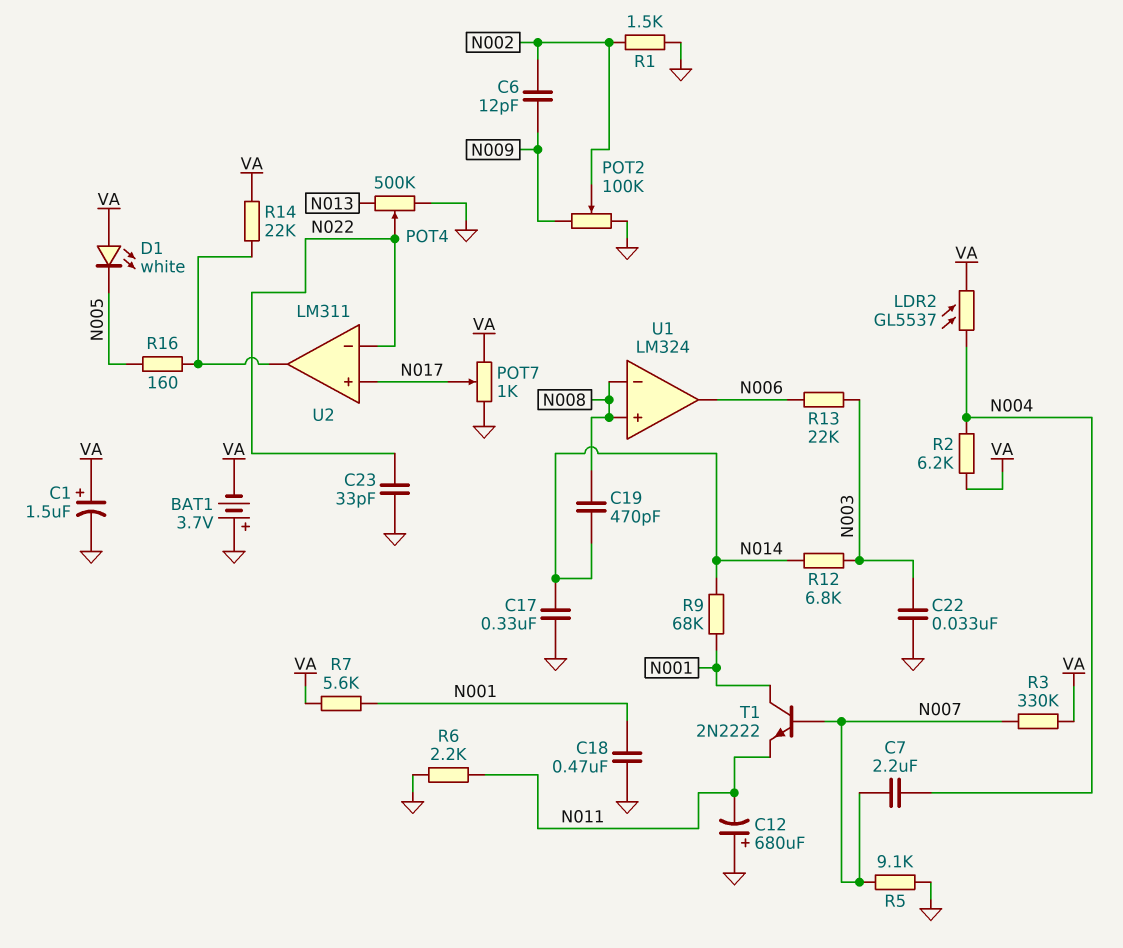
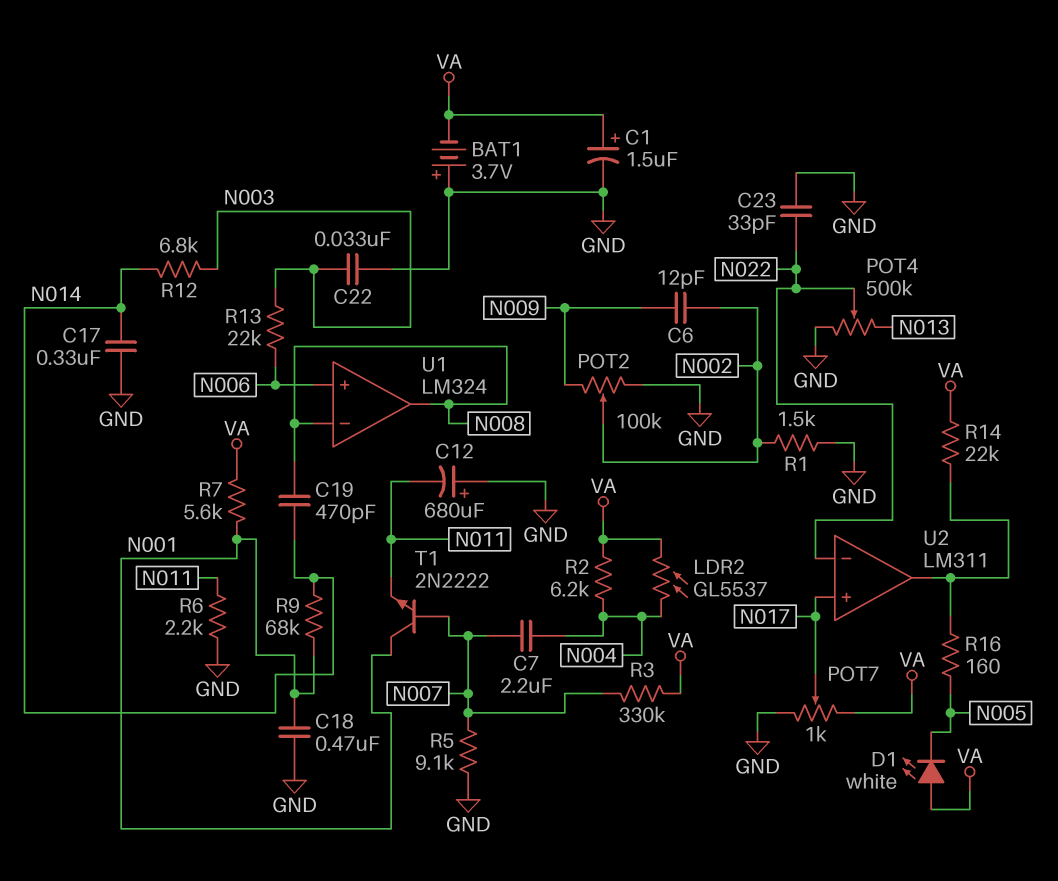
U1 pin in+: N008 -> N006
U1 pin out: N006 -> N008

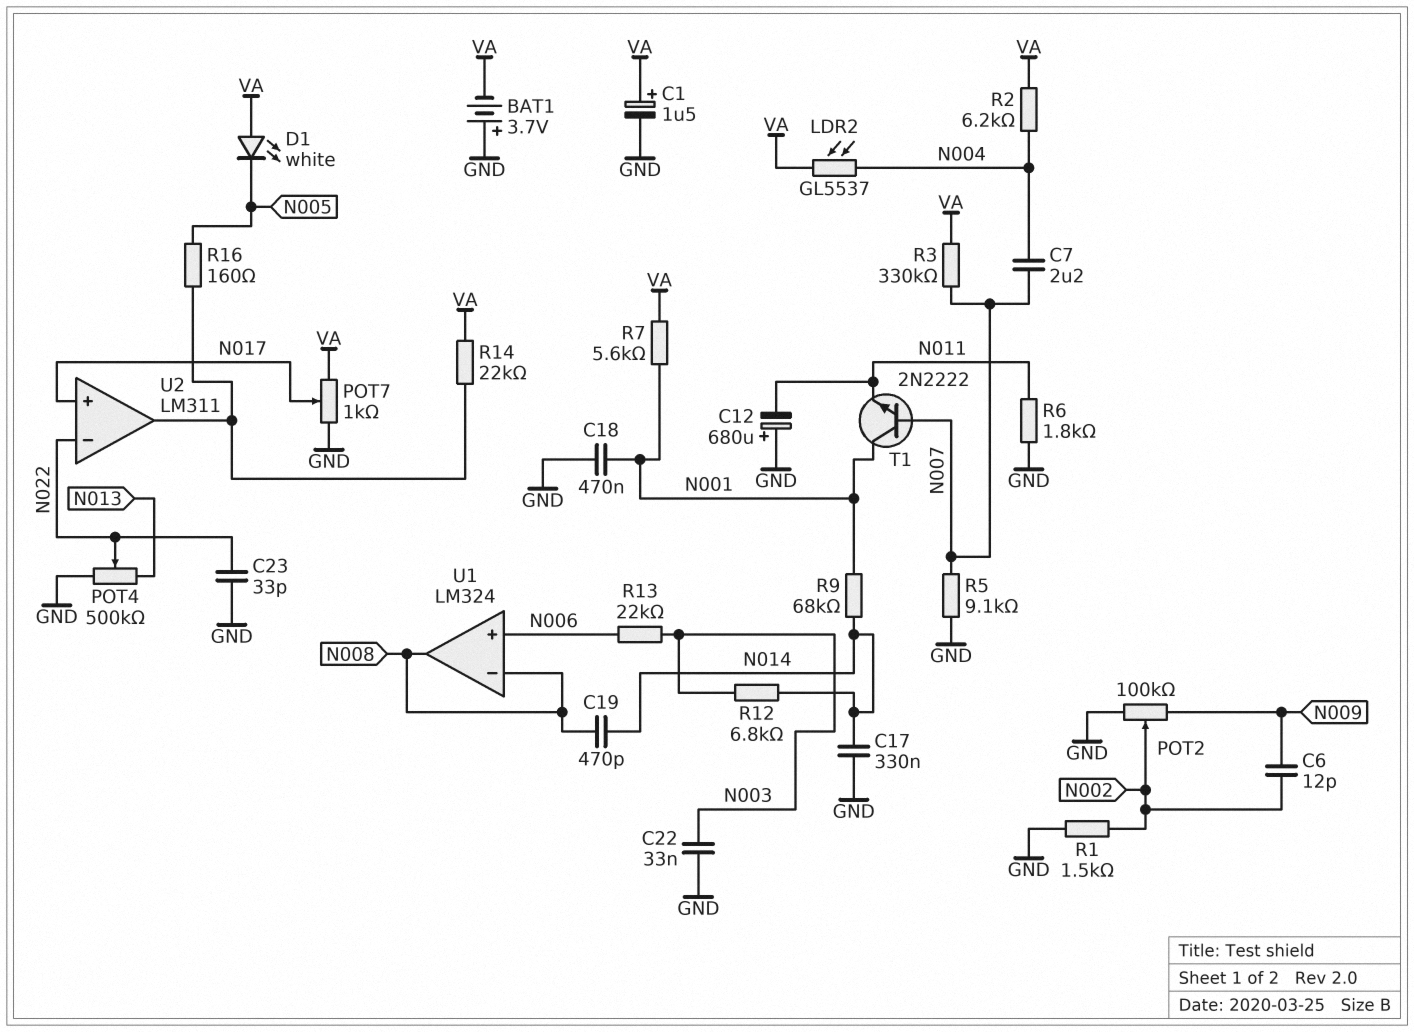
R6: 2.2k (GND, N011) -> 1.8k (GND, N011)

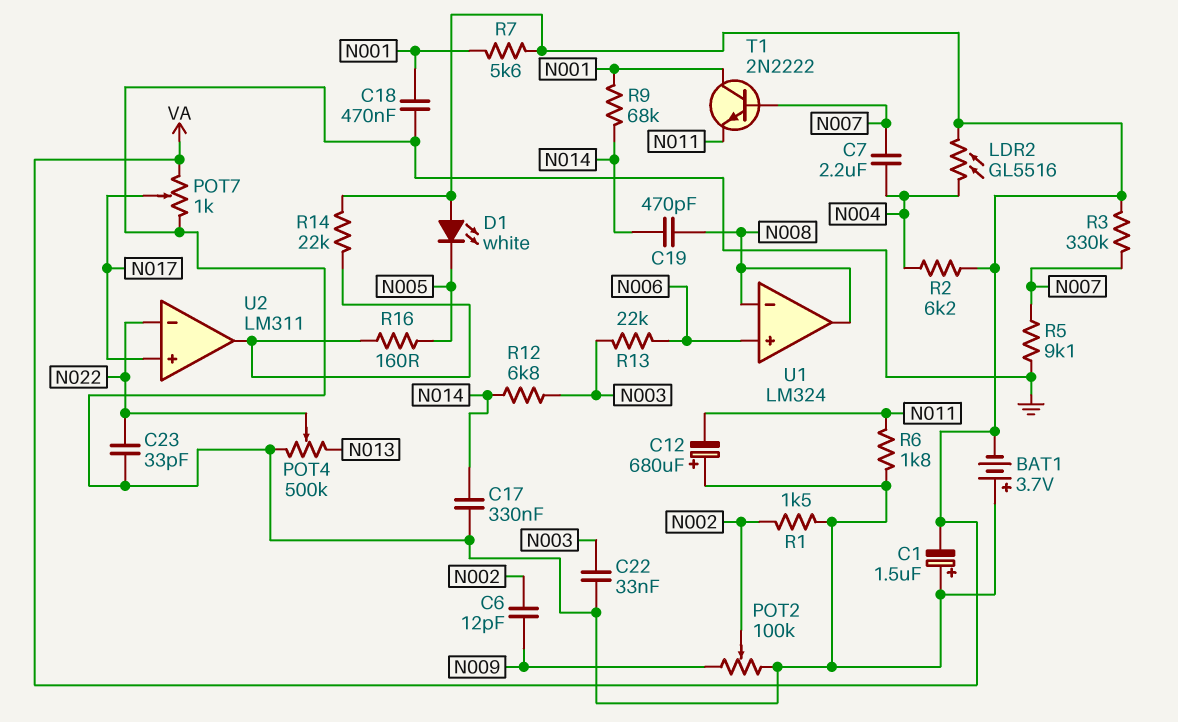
C1: 1.5uF (plus VA, minus GND) -> 1.5uF (plus GND, minus VA)
LDR2: GL5537 (N004, VA) -> GL5516 (N004, VA)

